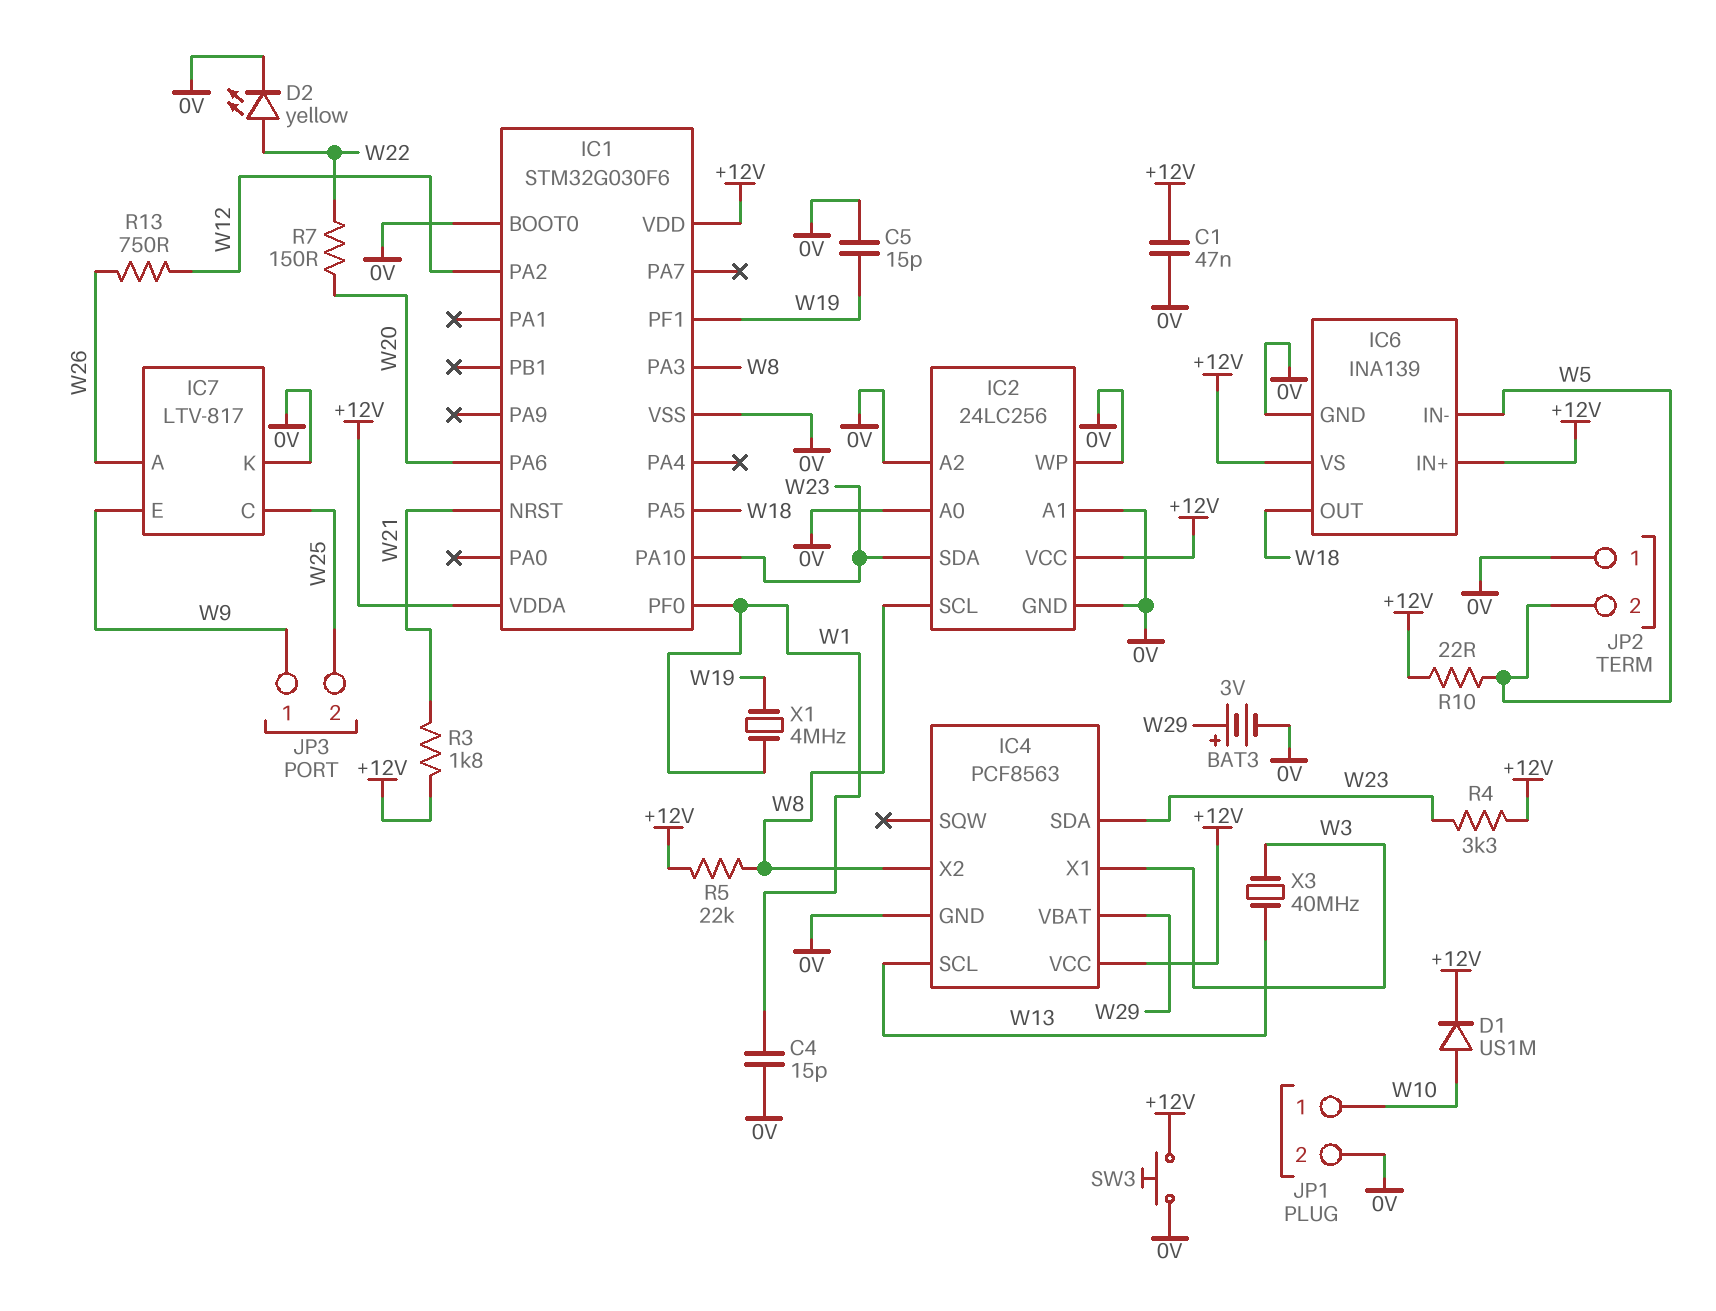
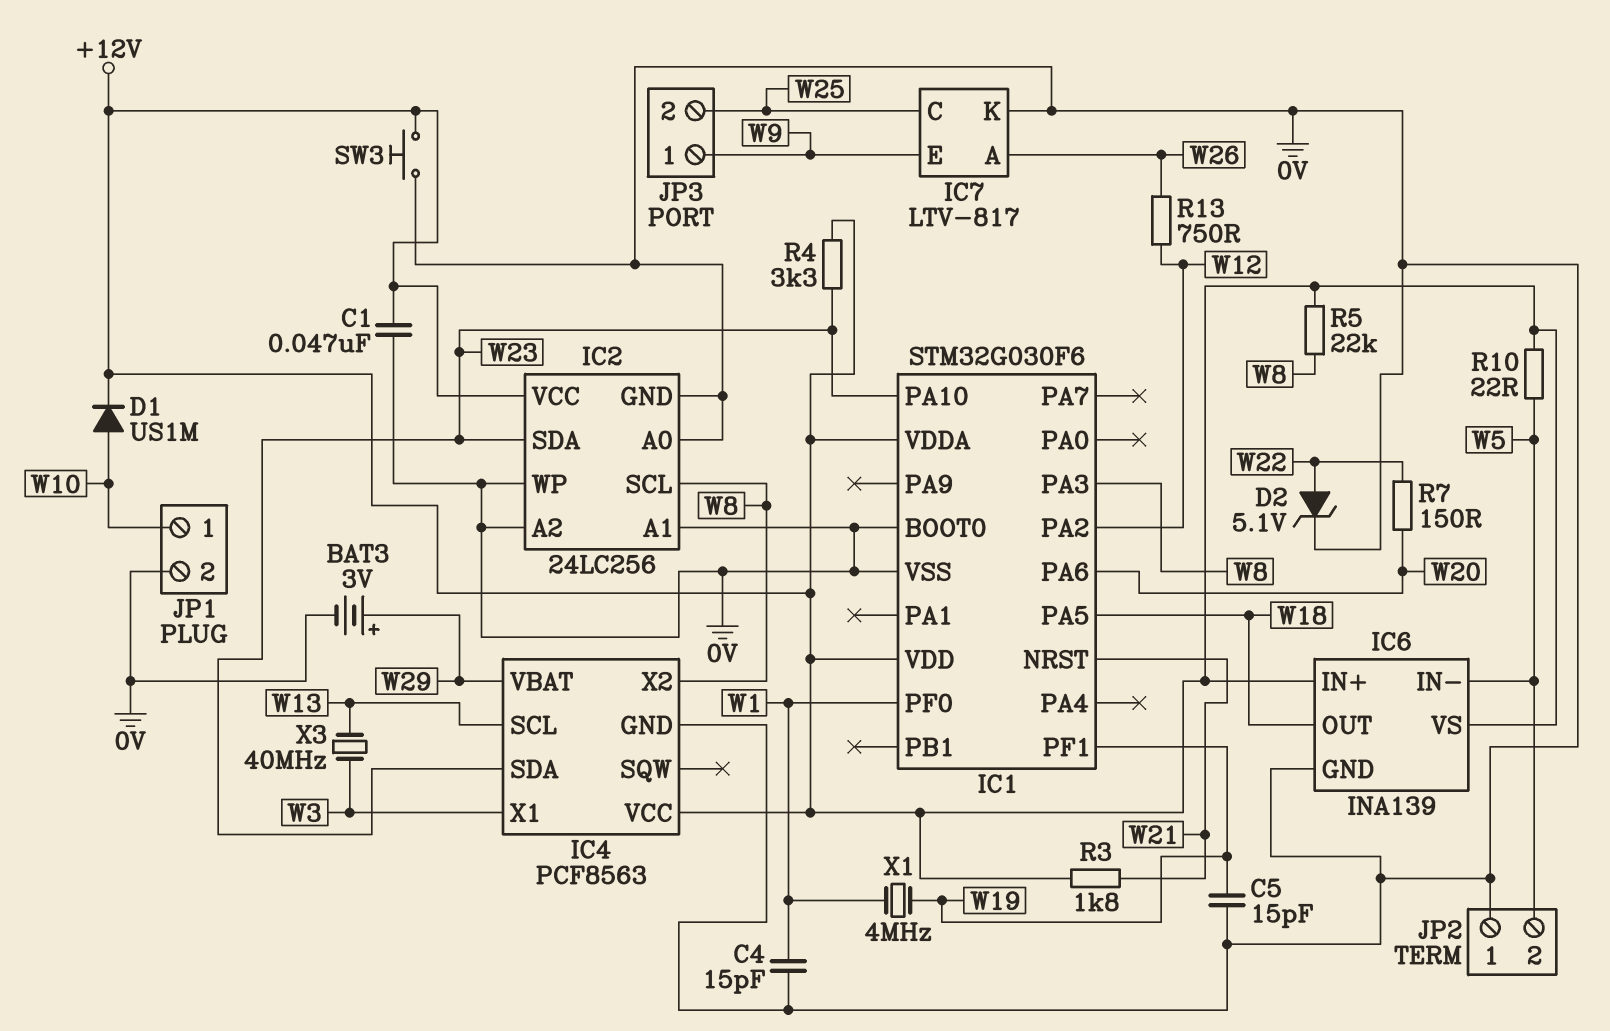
D2: LED yellow (A W22, K 0V) -> zener 5.1V (A W22, K 0V)

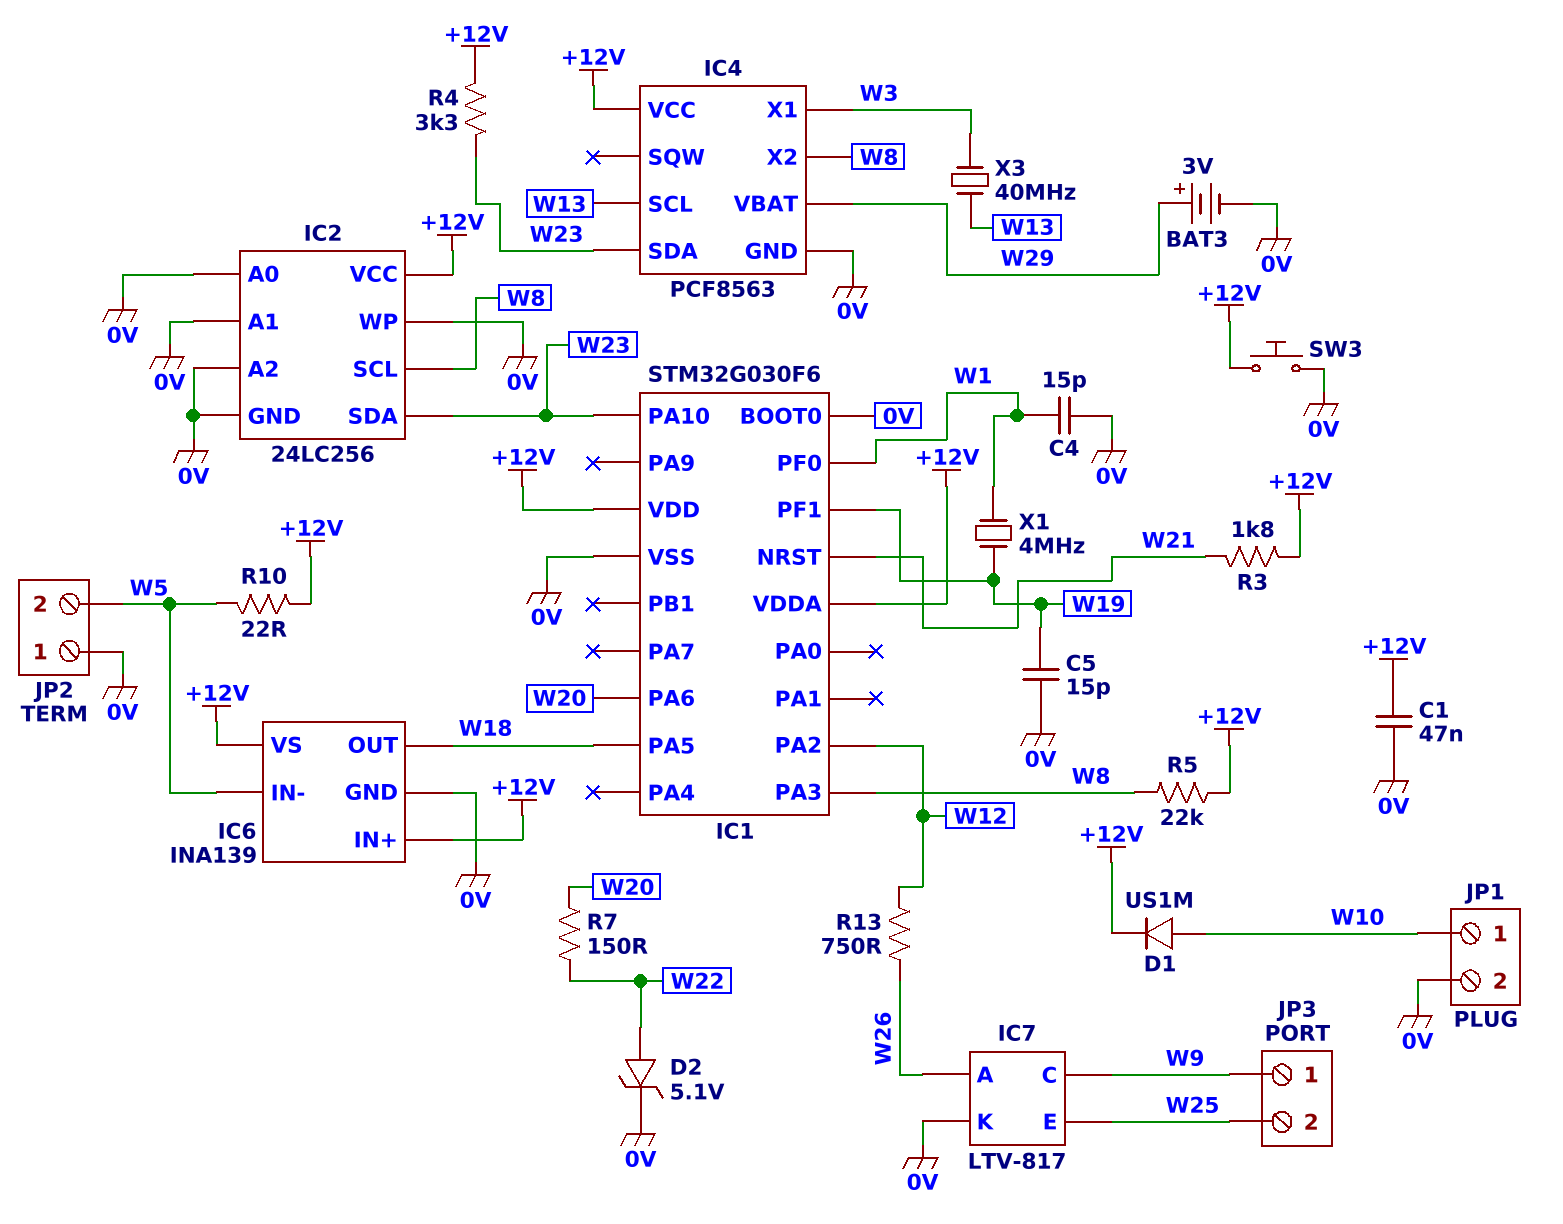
IC7 pin C: W25 -> W9
IC7 pin E: W9 -> W25

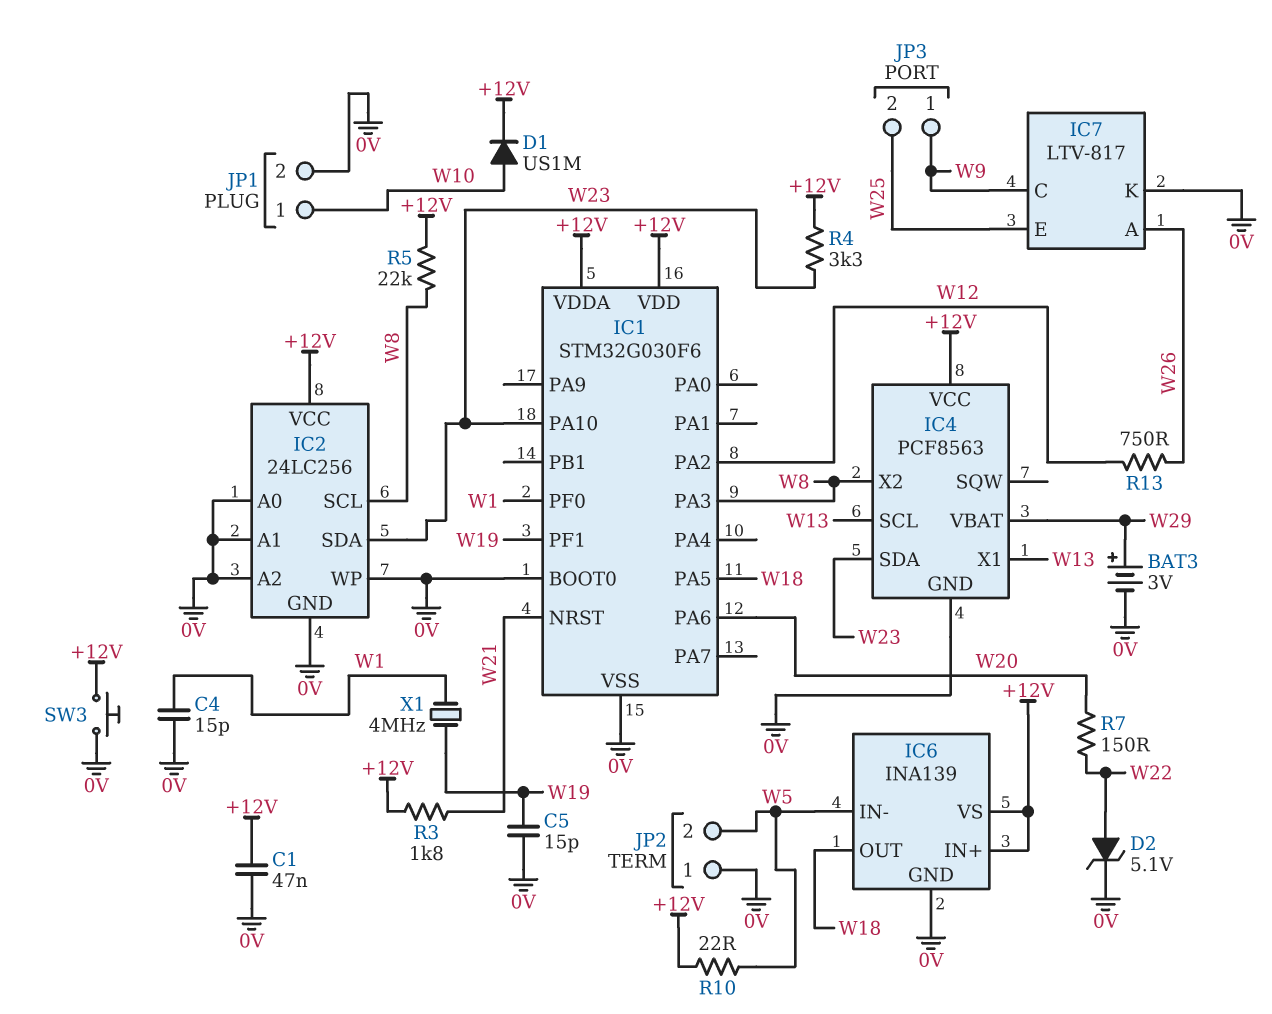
IC4 pin X1: W3 -> W13
X3: 40MHz (W3, W13) -> none

